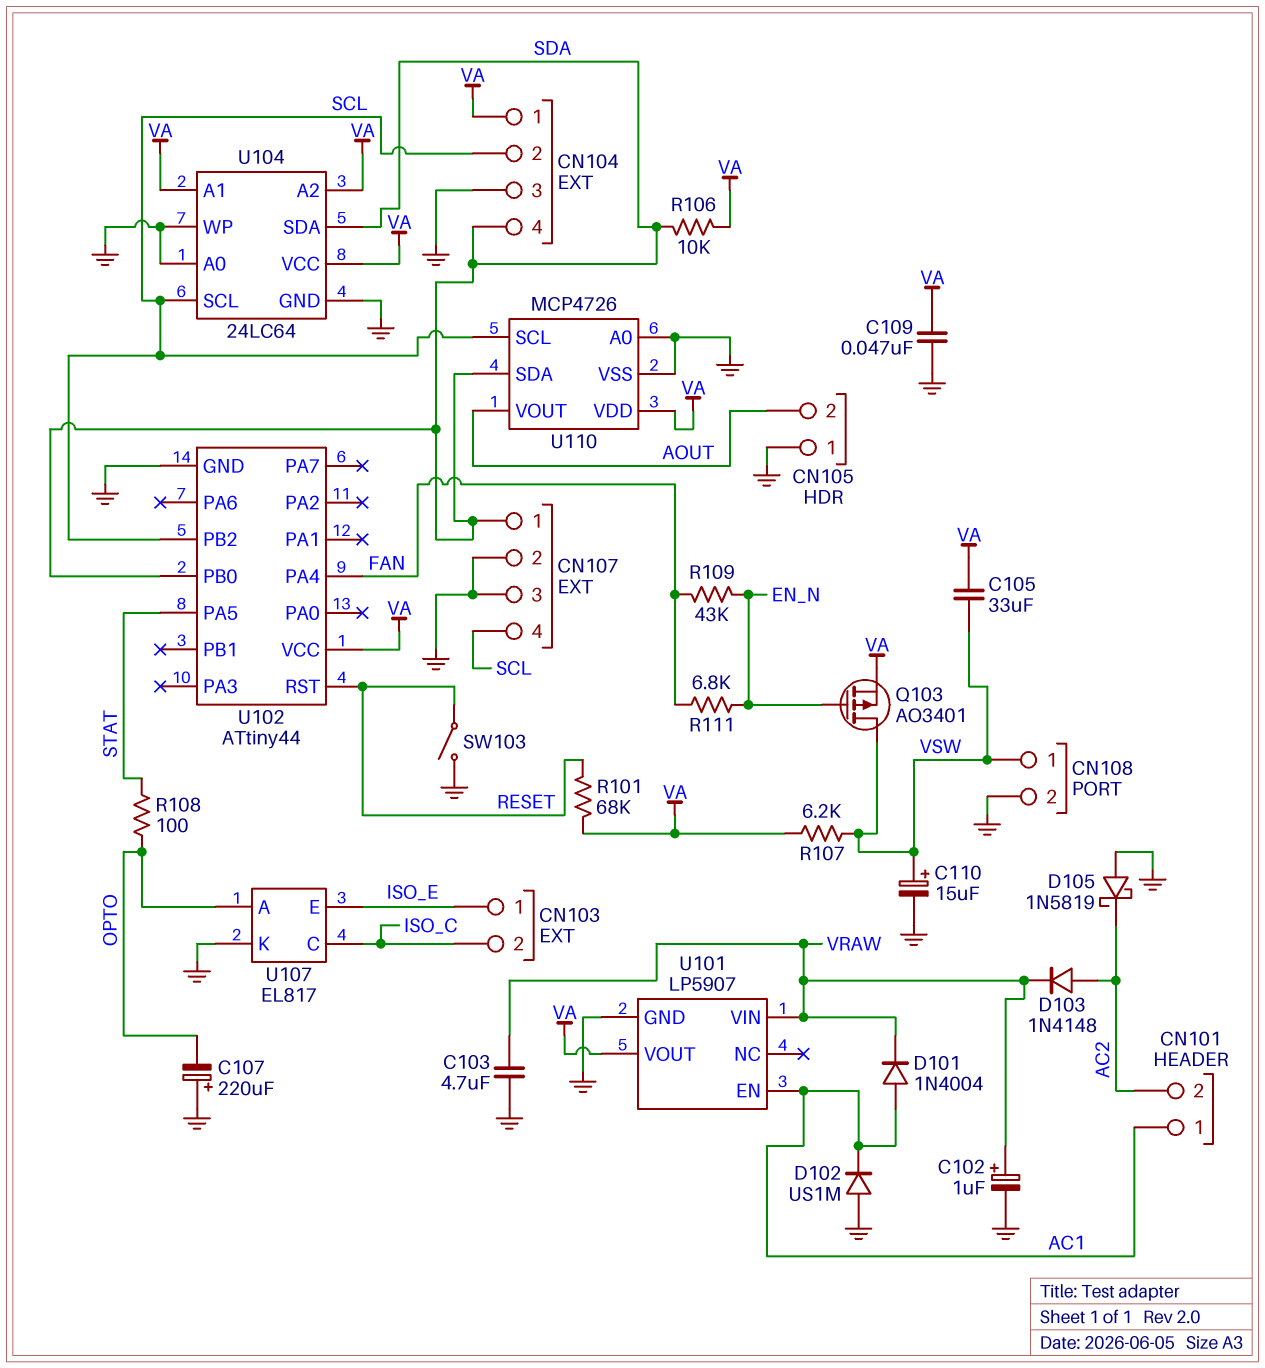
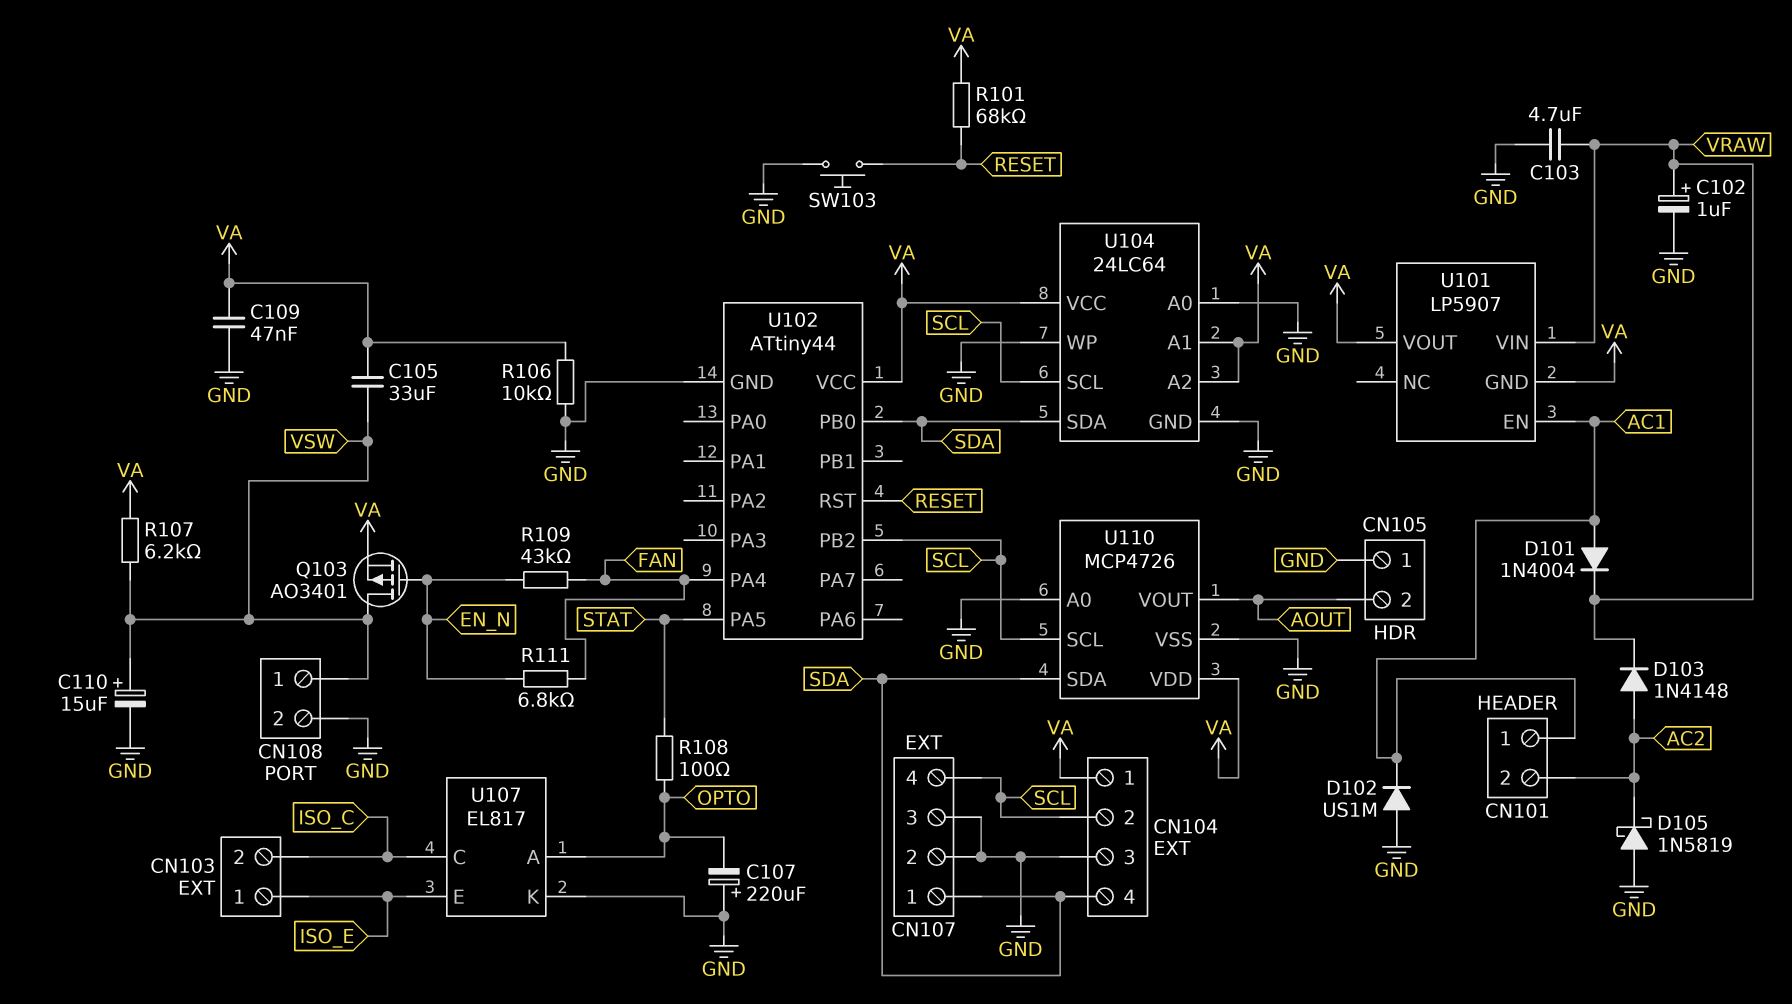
R106: 10k (SDA, VA) -> 10k (GND, VA)
SW103: switch (GND, RESET) -> button (GND, RESET)
U101 pin GND: GND -> VA

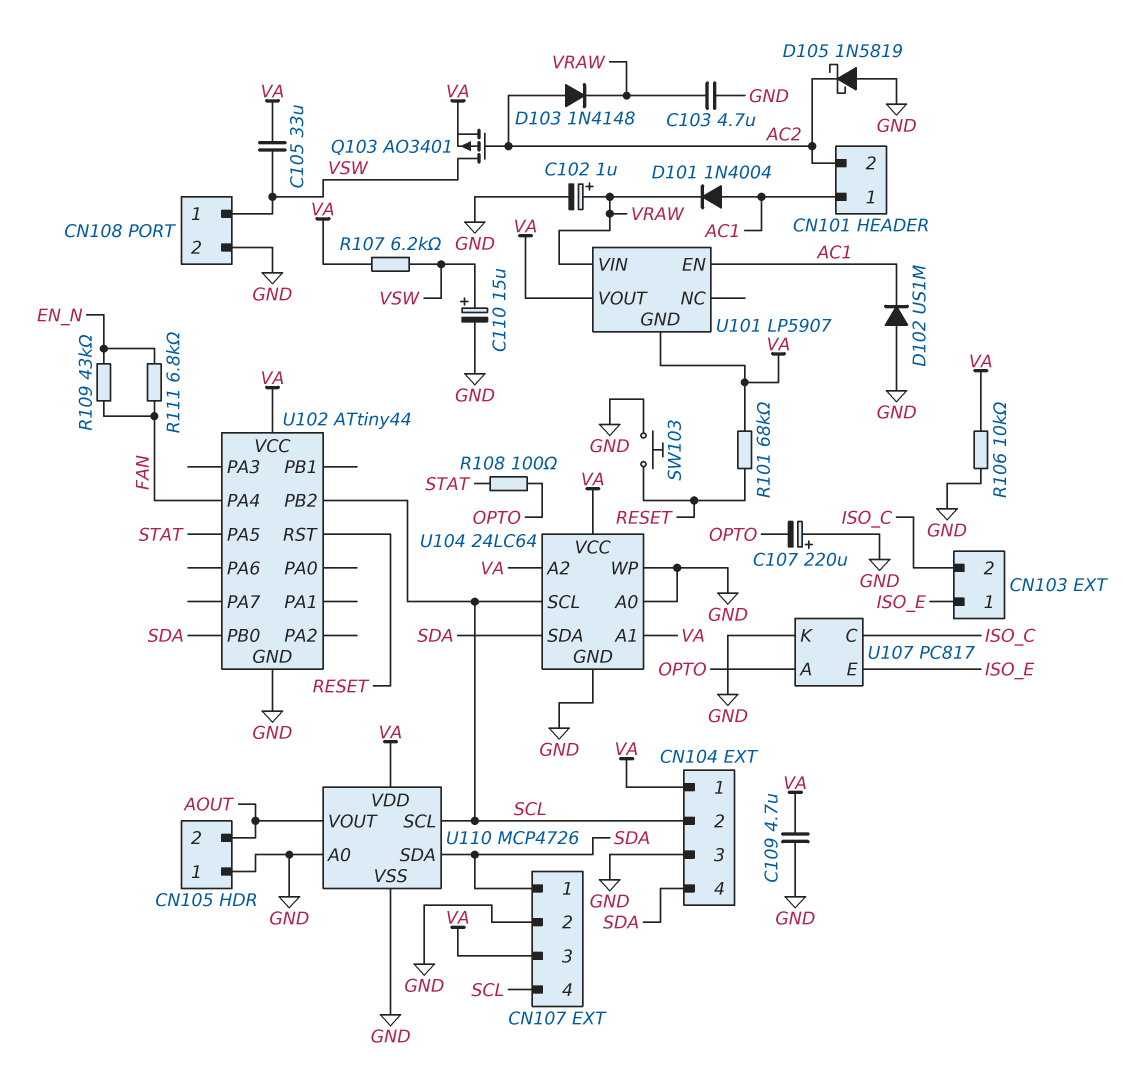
C109: 47nF (GND, VA) -> 4.7uF (GND, VA)
CN107 pin 3: GND -> VA
Q103: PMOS AO3401 (G EN_N, D VSW, S VA) -> PMOS AO3401 (G AC2, D VSW, S VA)
U107: EL817 -> PC817

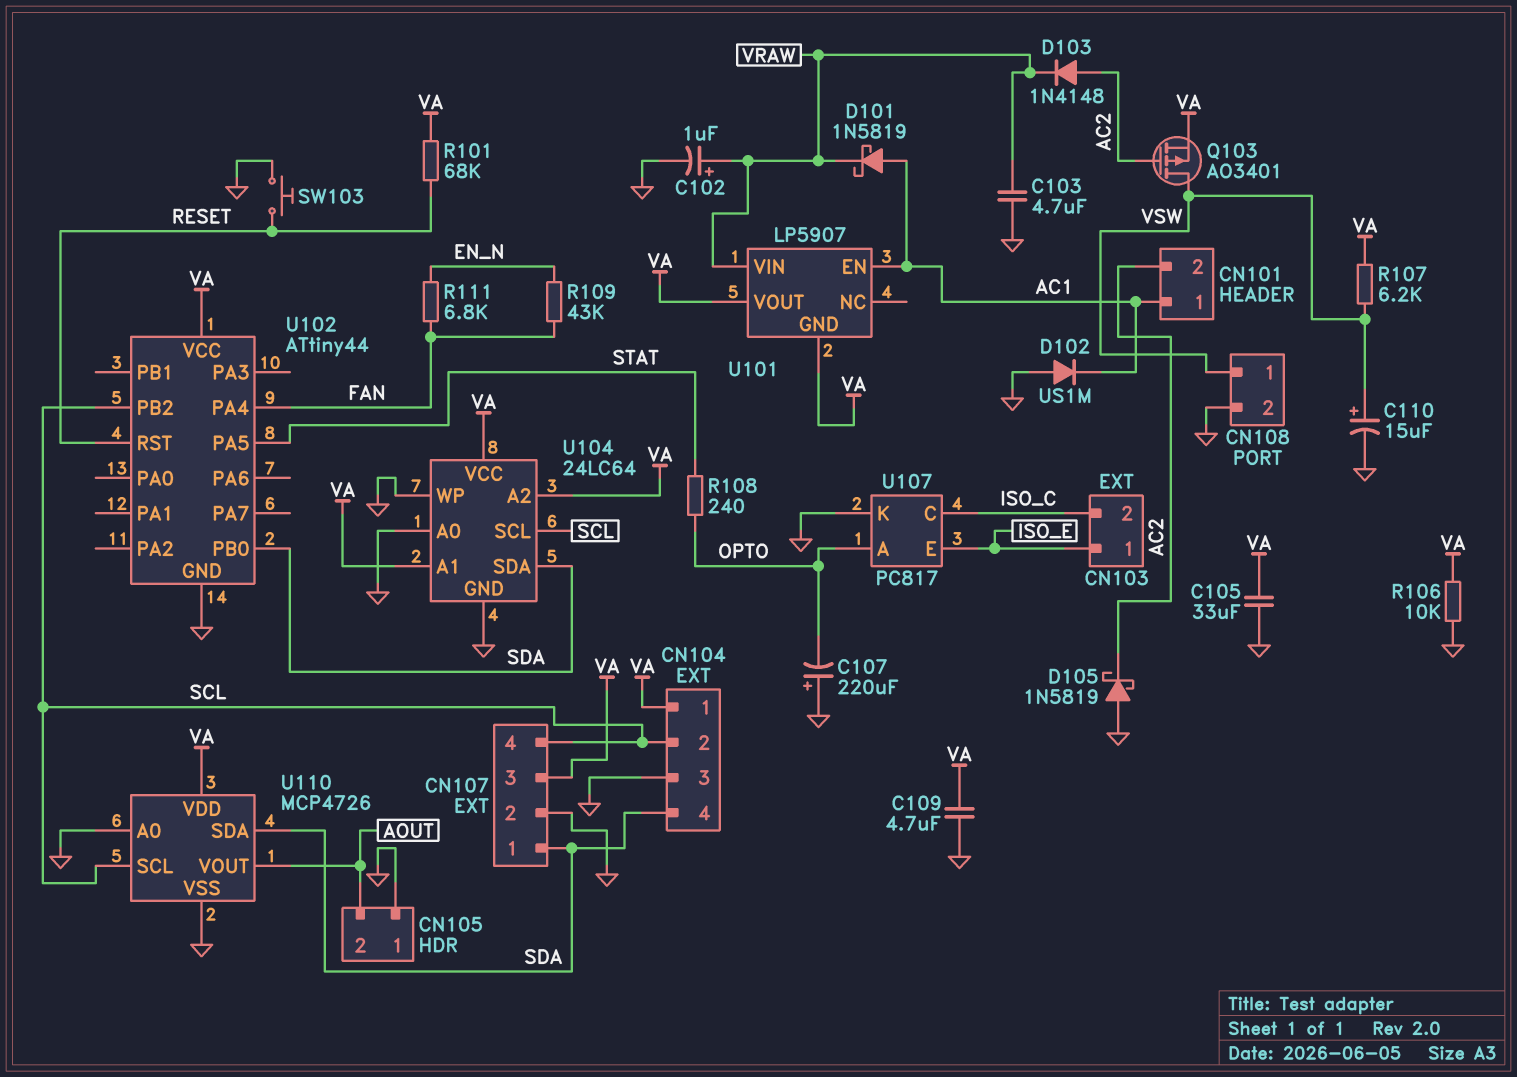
C105: 33uF (VA, VSW) -> 33uF (GND, VA)
D101: diode 1N4004 (A AC1, K VRAW) -> schottky 1N5819 (A AC1, K VRAW)
R108: 100 (OPTO, STAT) -> 240 (OPTO, STAT)

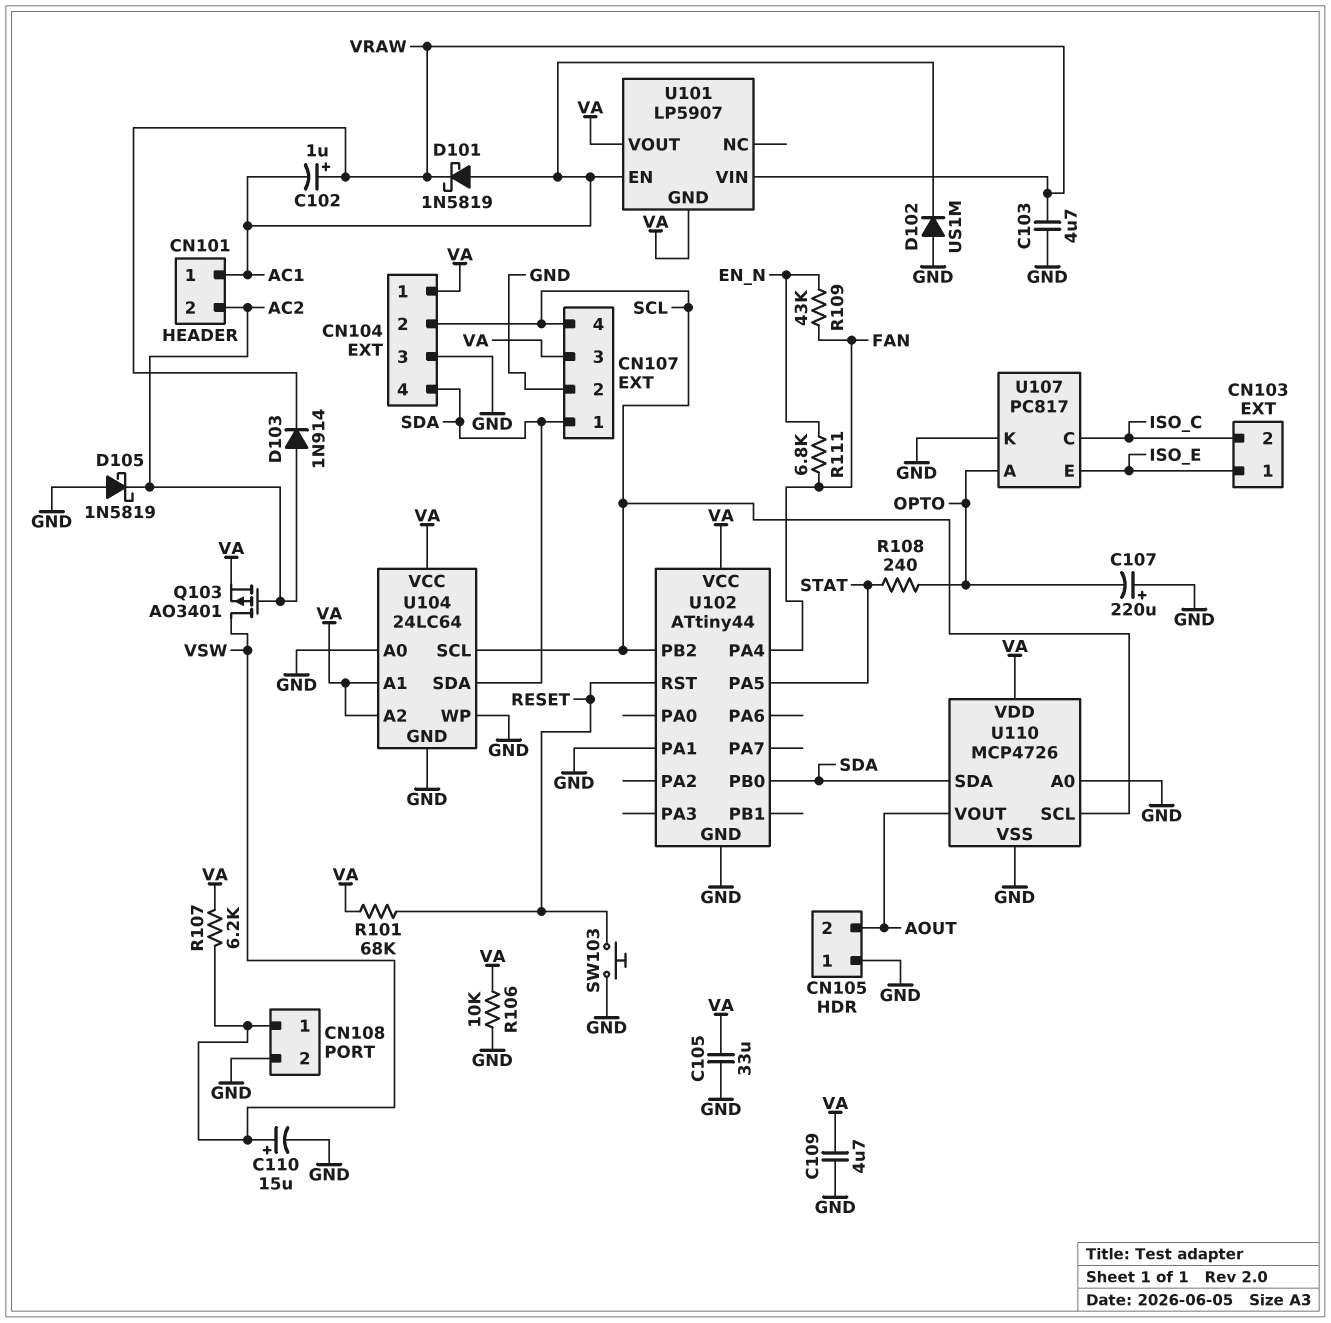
C102: 1uF (plus VRAW, minus GND) -> 1uF (plus VRAW, minus AC1)
D103: diode 1N4148 (A AC2, K VRAW) -> diode 1N914 (A AC2, K VRAW)
U102 pin PA1: none -> GND

